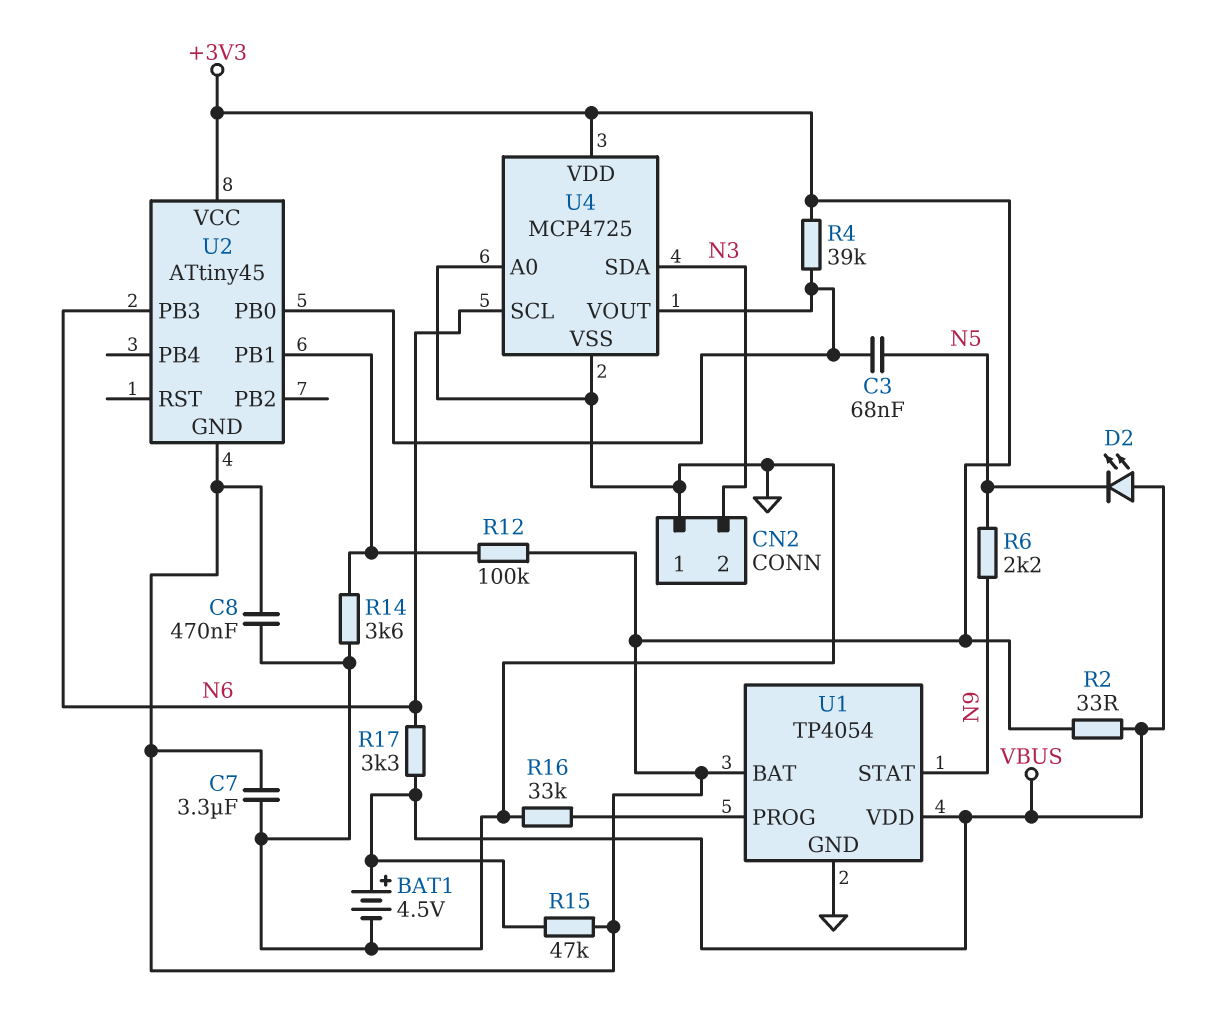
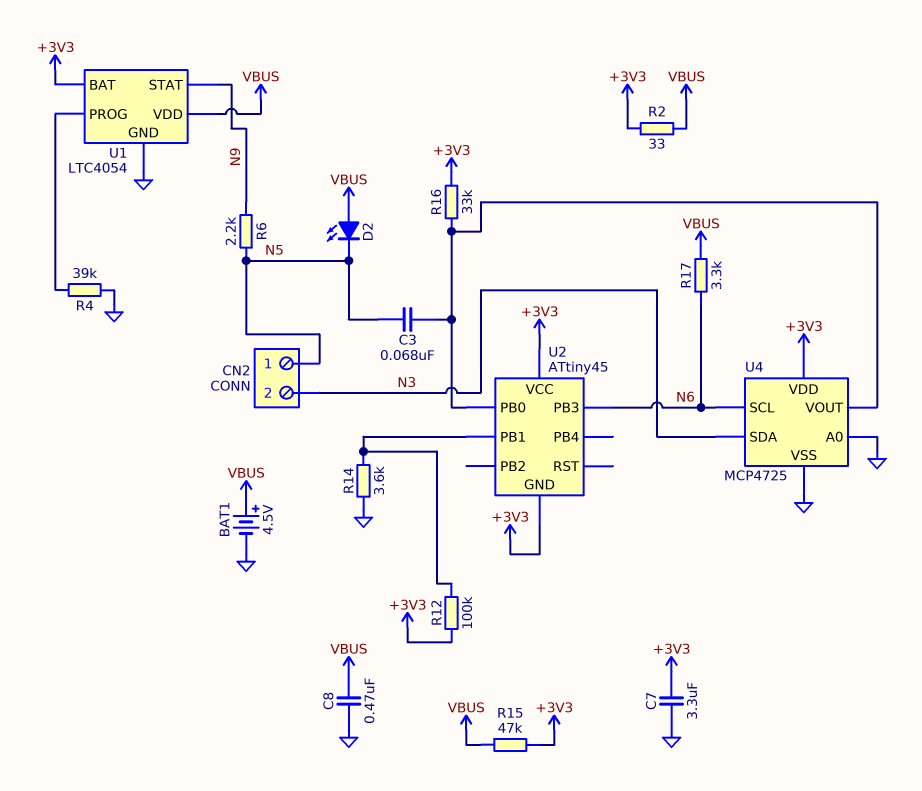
C8: 470nF (+3V3, GND) -> 470nF (GND, VBUS)
CN2 pin 1: GND -> N5
R4: 39k (+3V3, U2/PB0) -> 39k (GND, U1/PROG)
R16: 33k (GND, U1/PROG) -> 33k (+3V3, U2/PB0)
U1: TP4054 -> LTC4054

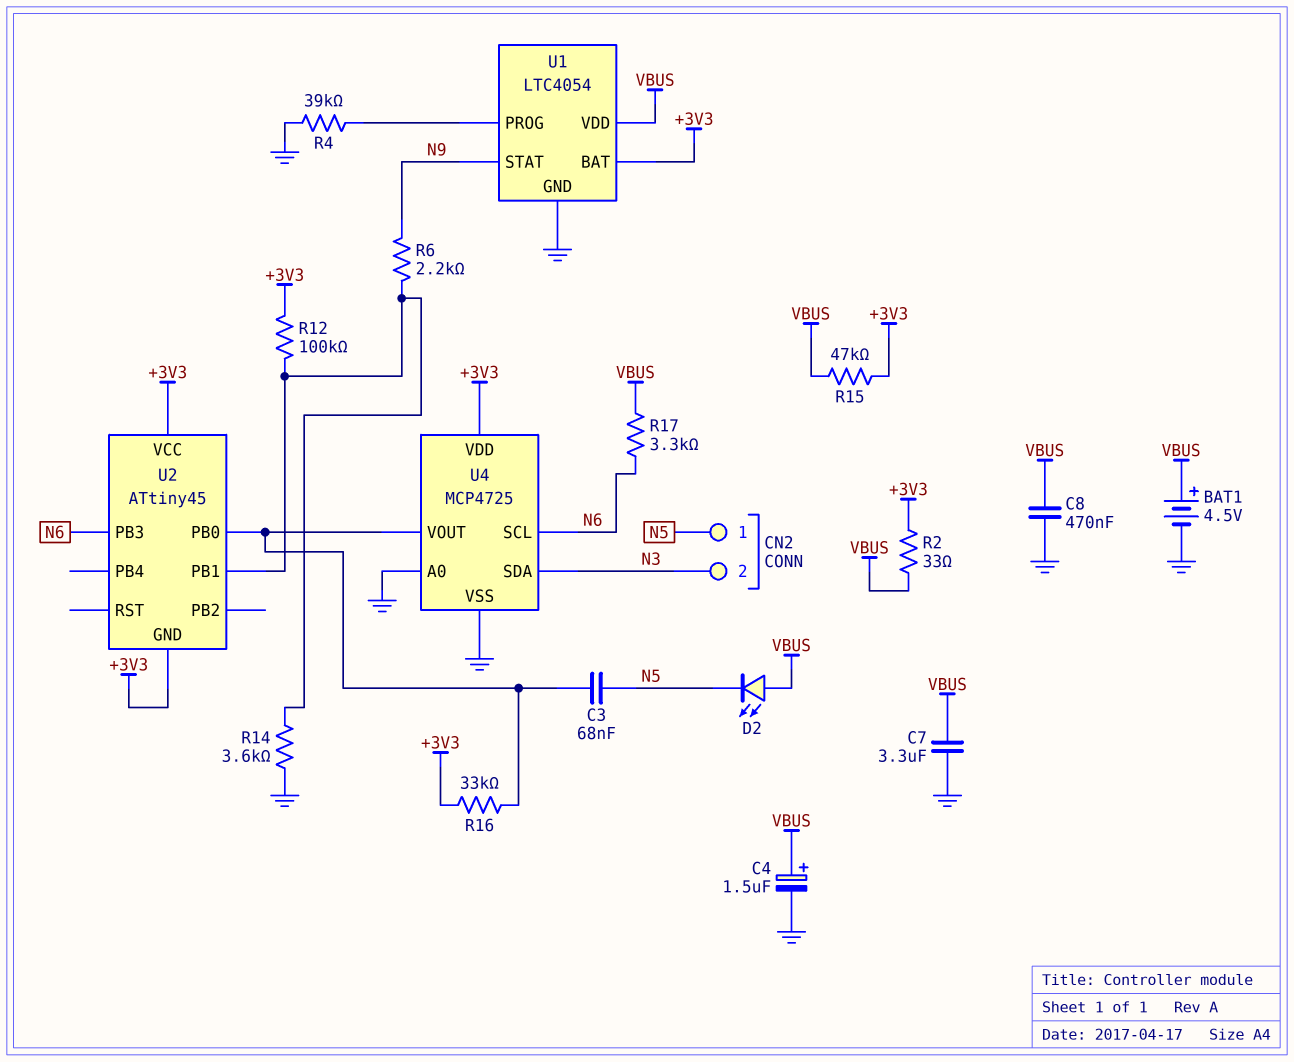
C4: none -> 1.5uF (plus VBUS, minus GND)
C7: 3.3uF (+3V3, GND) -> 3.3uF (GND, VBUS)
R6: 2.2k (N5, N9) -> 2.2k (N9, U2/PB1)

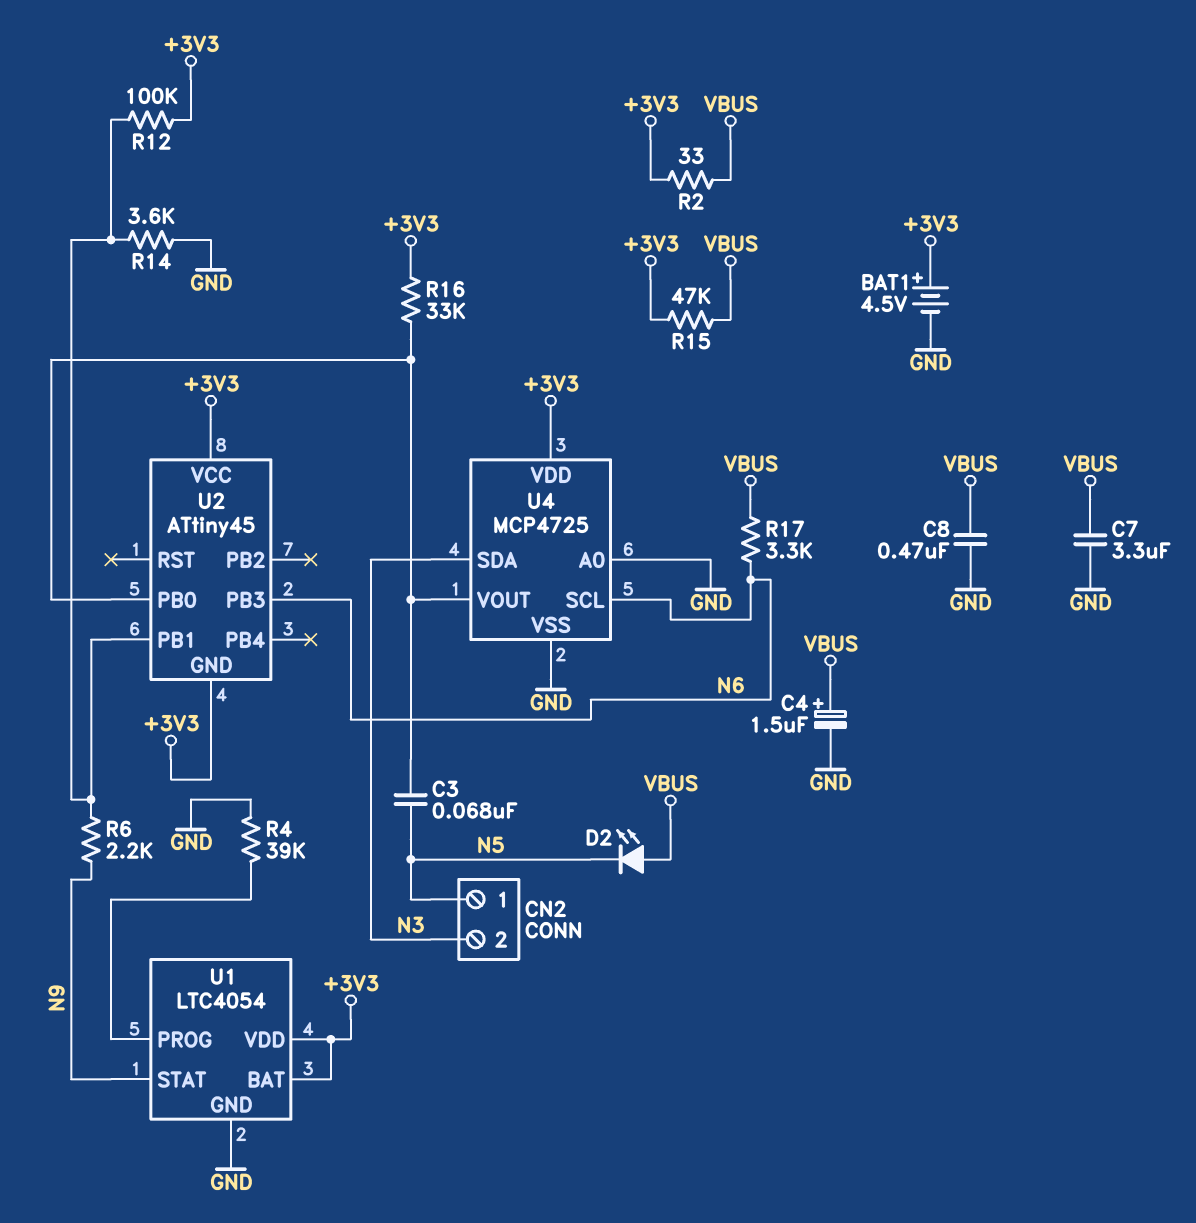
BAT1: 4.5V (plus VBUS, minus GND) -> 4.5V (plus +3V3, minus GND)
U1 pin VDD: VBUS -> +3V3

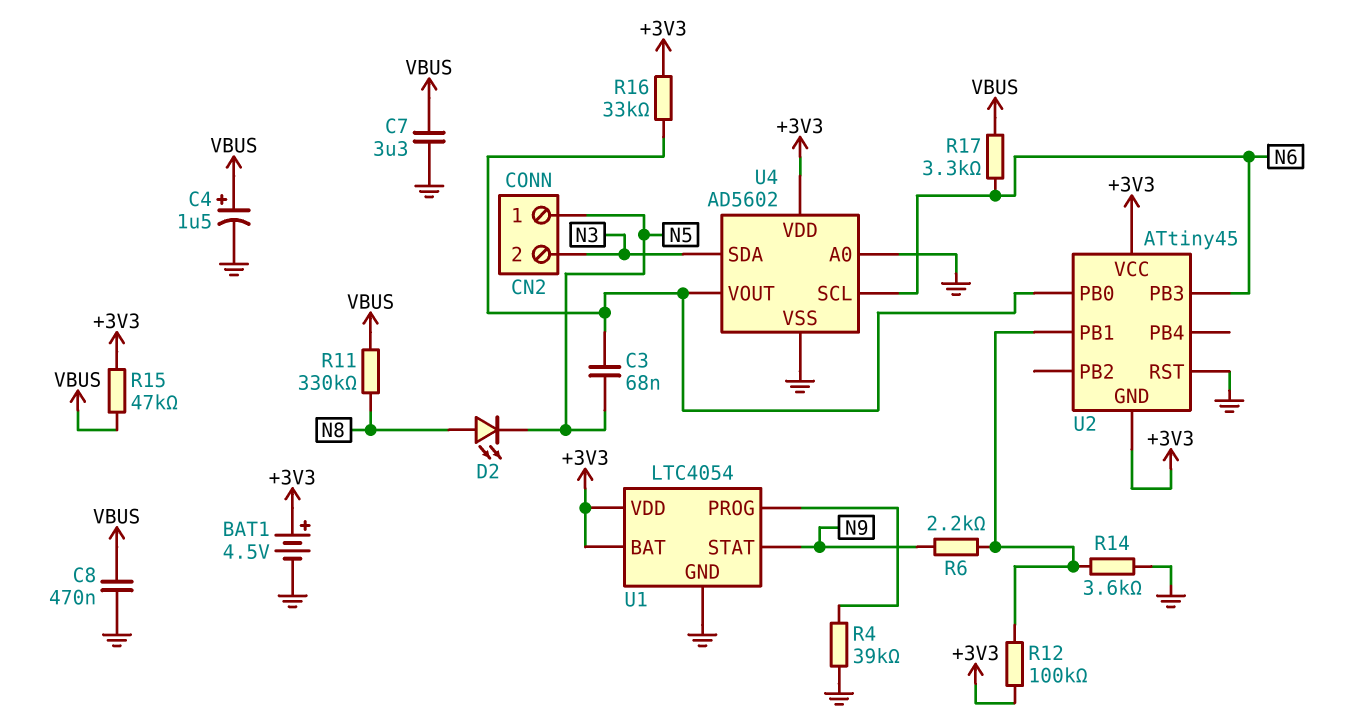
D2: LED (A VBUS, K N5) -> LED (A N8, K N5)
R2: 33 (+3V3, VBUS) -> none
R11: none -> 330k (N8, VBUS)
U2 pin RST: none -> GND
U4: MCP4725 -> AD5602

